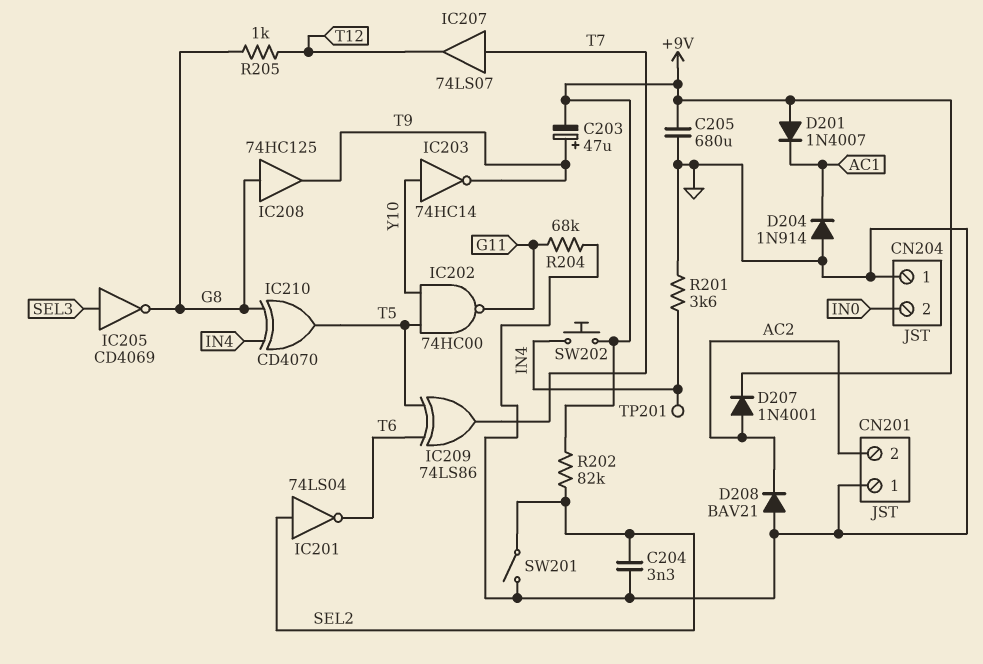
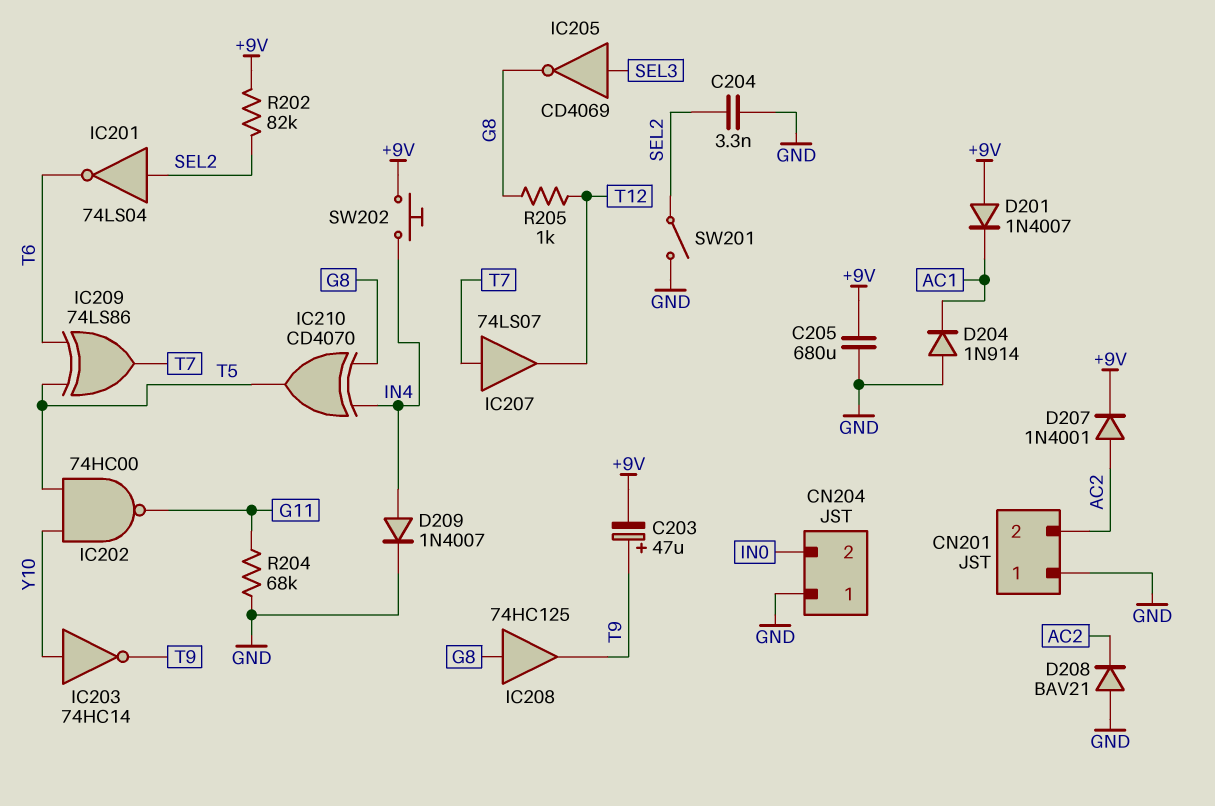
D209: none -> diode 1N4007 (A IN4, K GND)
R201: 3.6k (GND, IN4) -> none
TP201: test point (IN4) -> none

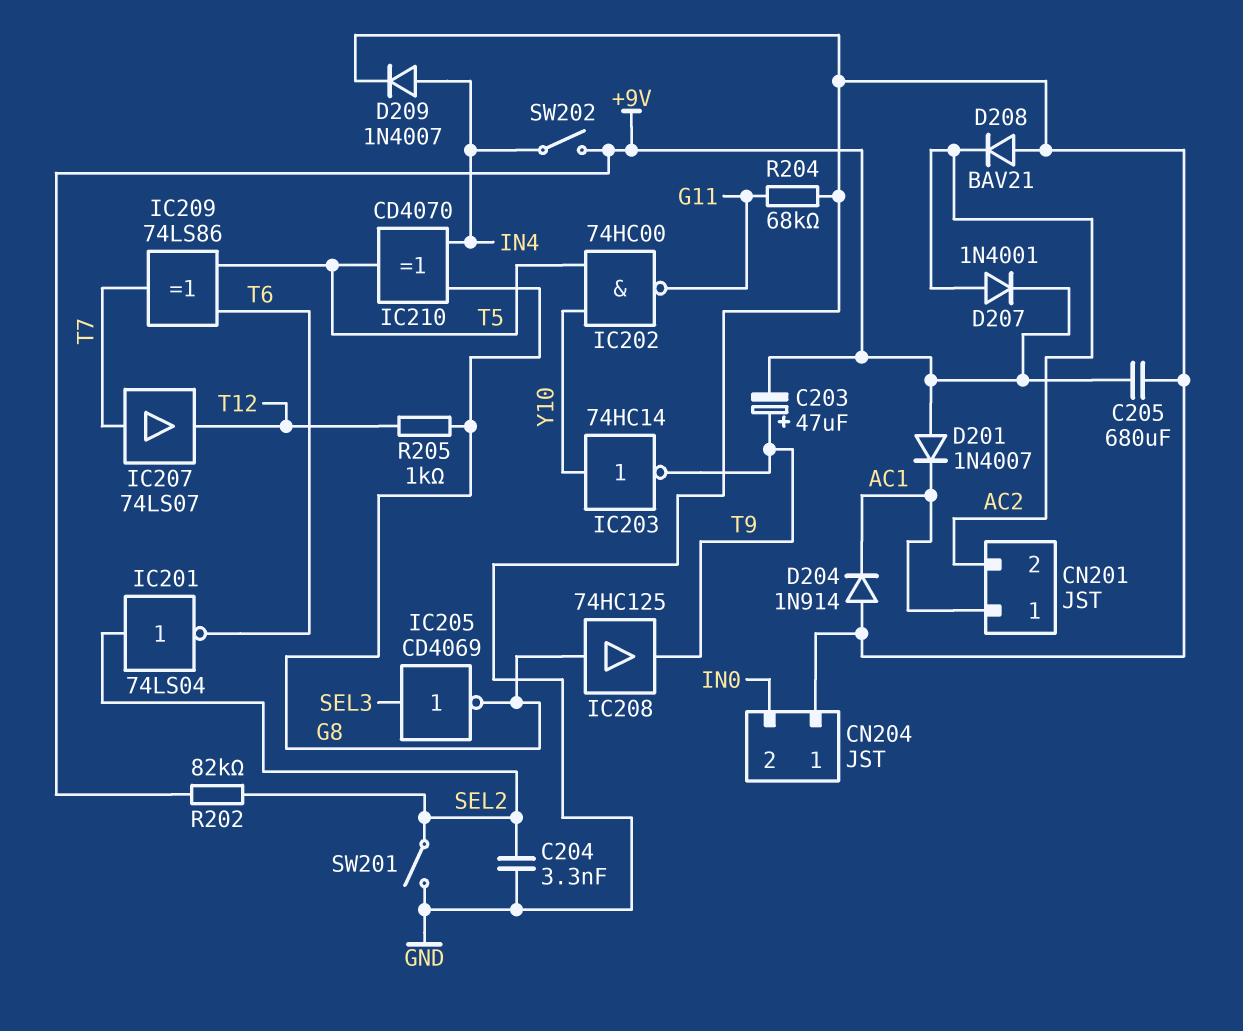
CN201 pin 1: GND -> AC1
SW202: button (+9V, IN4) -> switch (+9V, IN4)

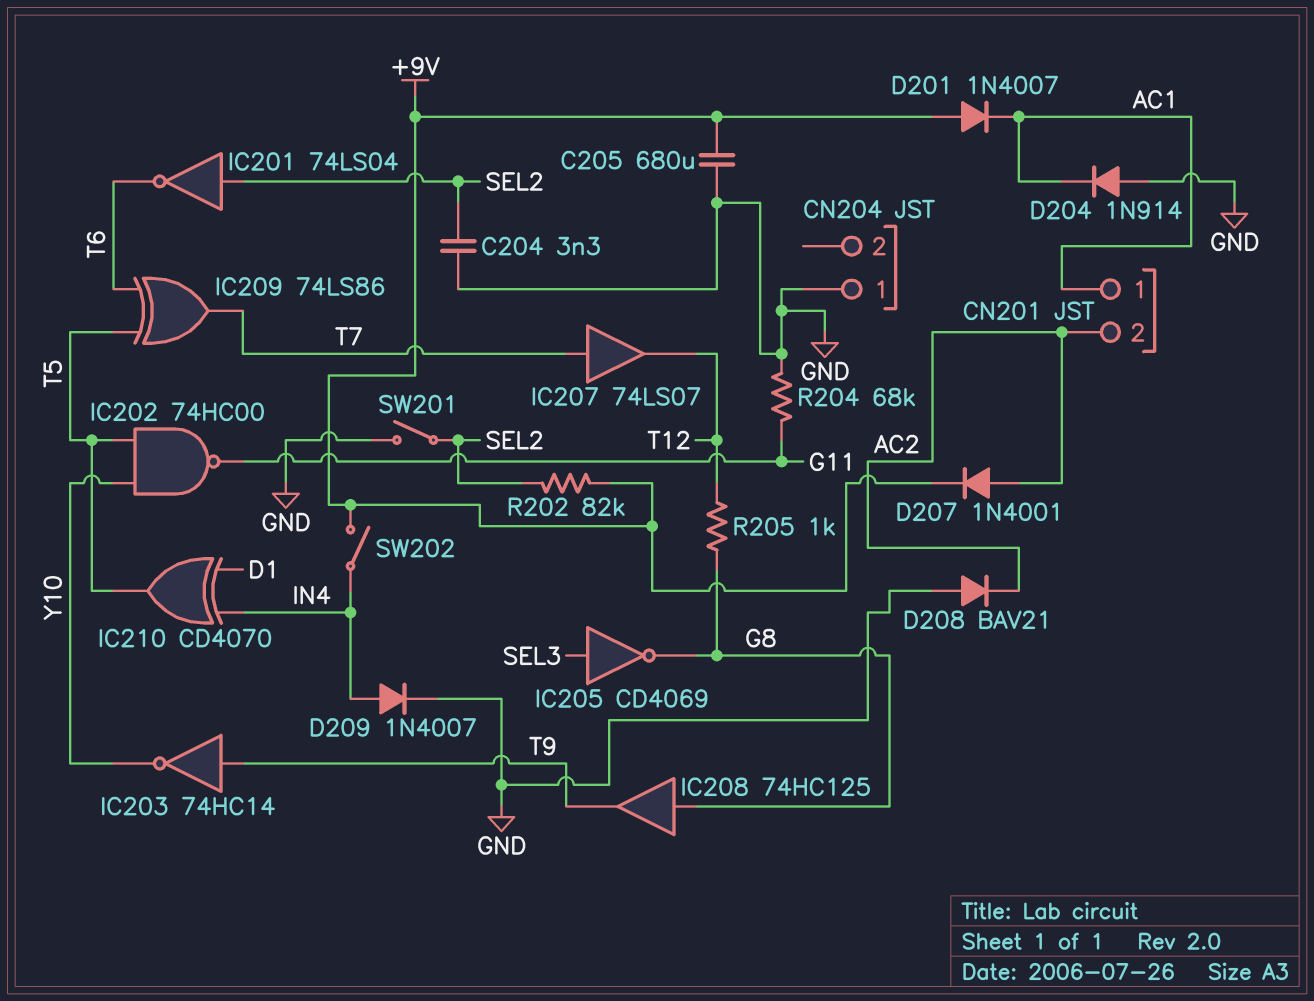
C203: 47uF (plus T9, minus +9V) -> none
CN204 pin 2: IN0 -> none
IC203: NOT 74HC14 (in Y10, out T9) -> NOT 74HC14 (in T9, out Y10)
IC210: XOR CD4070 (in G8, in IN4, out T5) -> XOR CD4070 (in D1, in IN4, out T5)

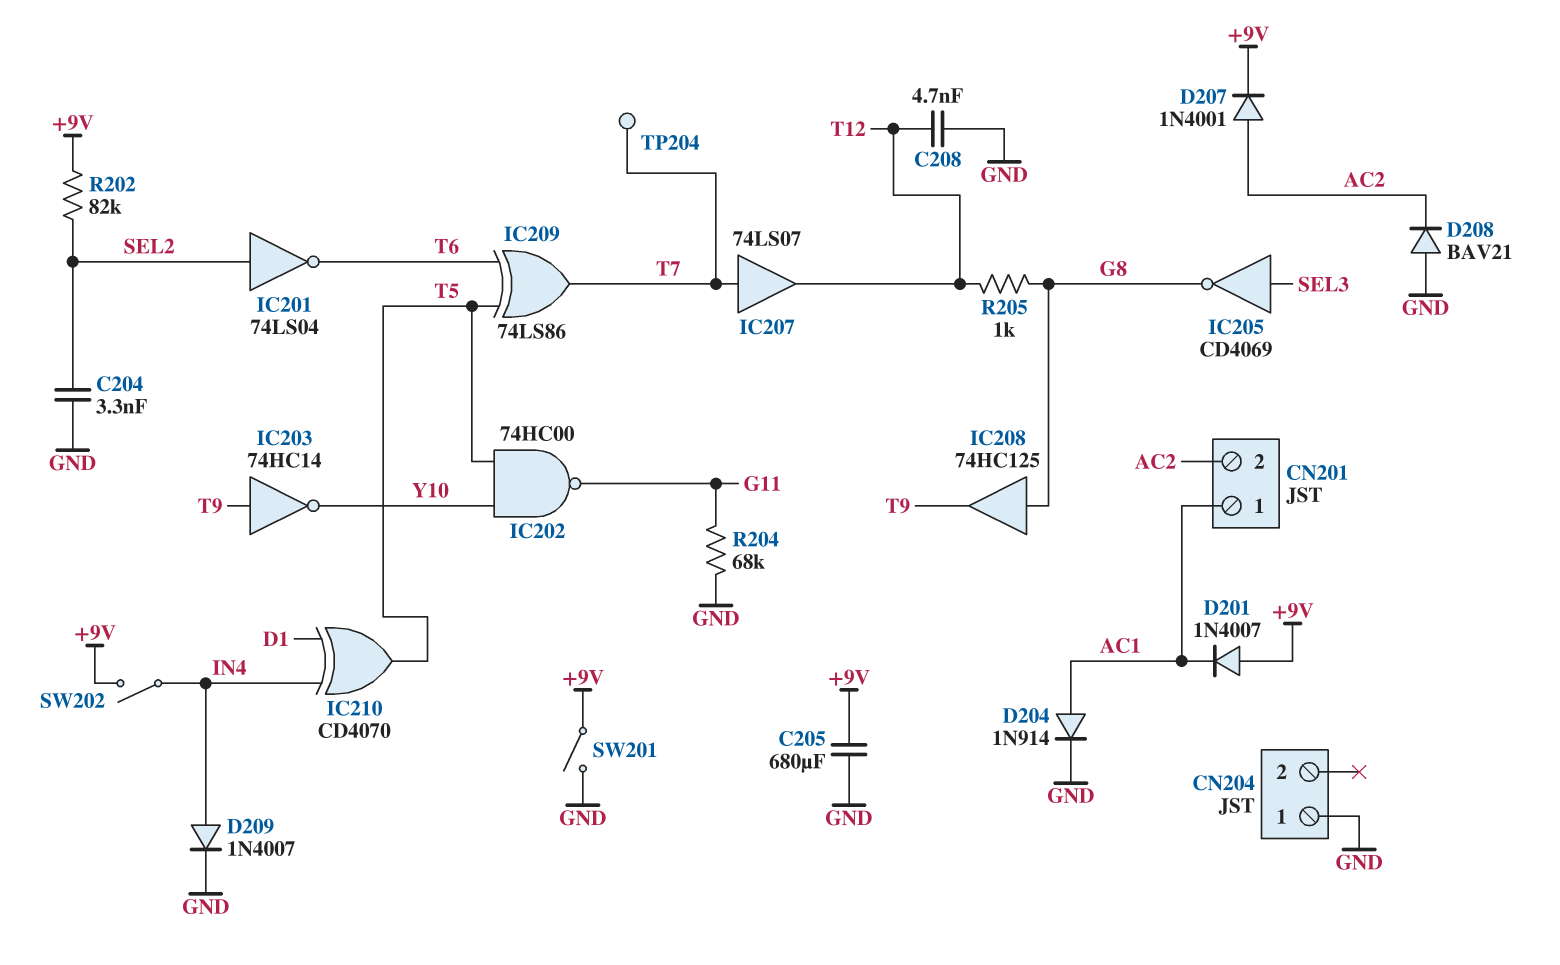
C208: none -> 4.7nF (GND, T12)
D204: diode 1N914 (A GND, K AC1) -> diode 1N914 (A AC1, K GND)
SW201: switch (GND, SEL2) -> switch (+9V, GND)
TP204: none -> test point (T7)

